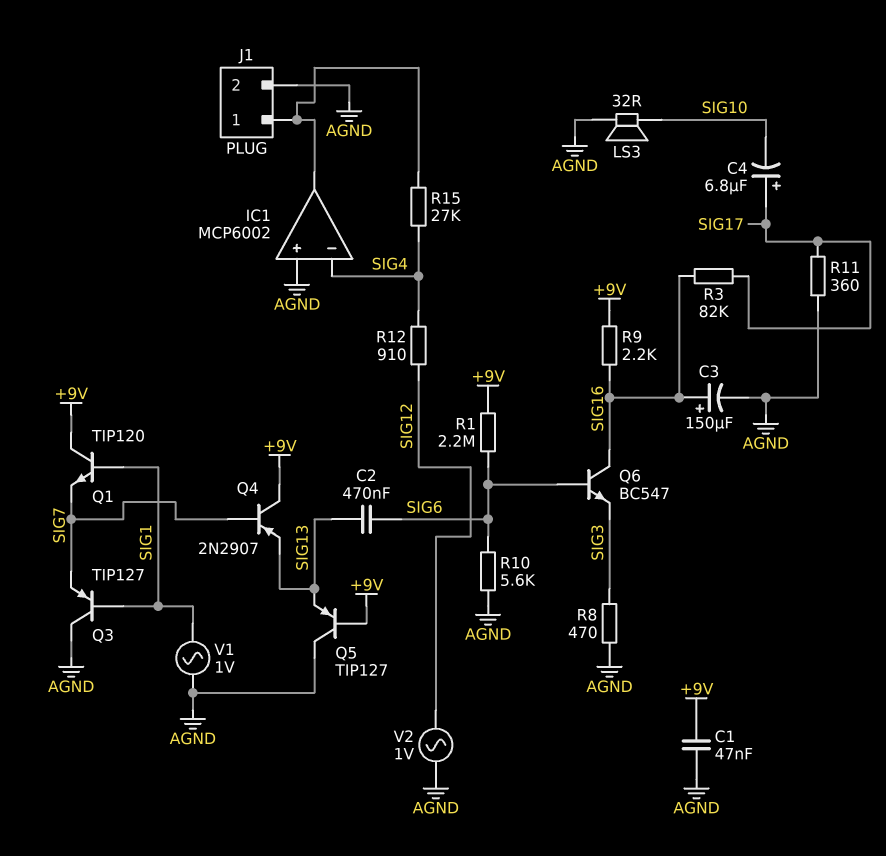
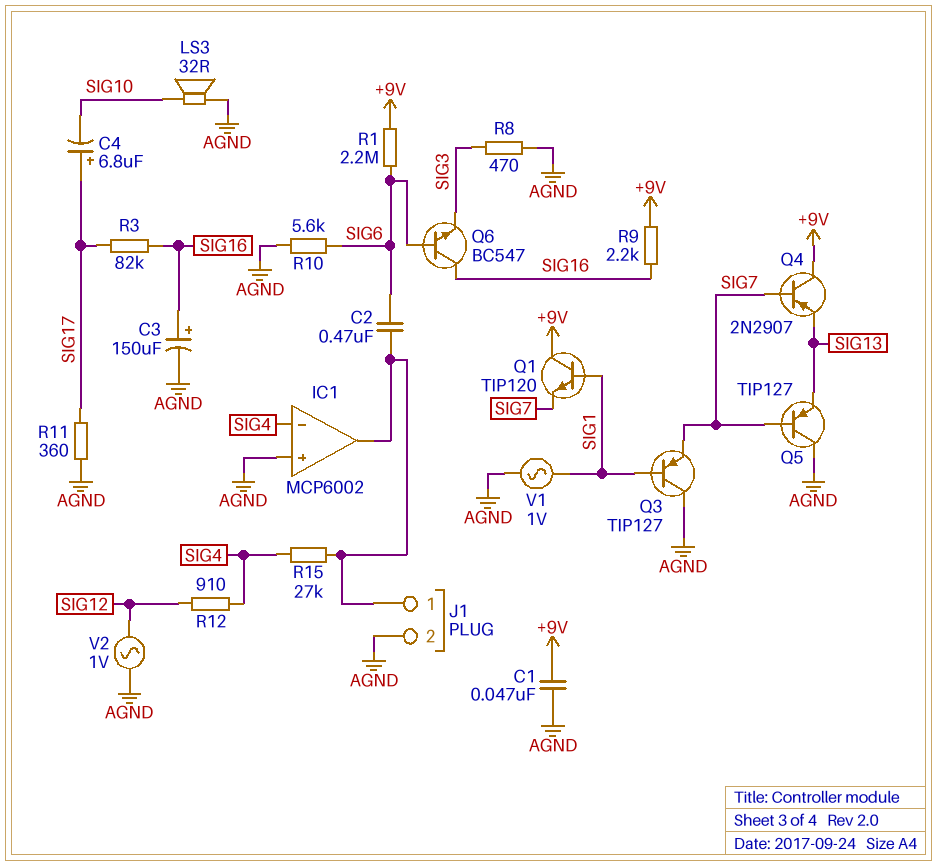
C2: 470nF (SIG6, SIG13) -> 470nF (IC1/out, SIG6)
Q5: PNP TIP127 (B +9V, C AGND, E SIG13) -> PNP TIP127 (B SIG7, C AGND, E SIG13)

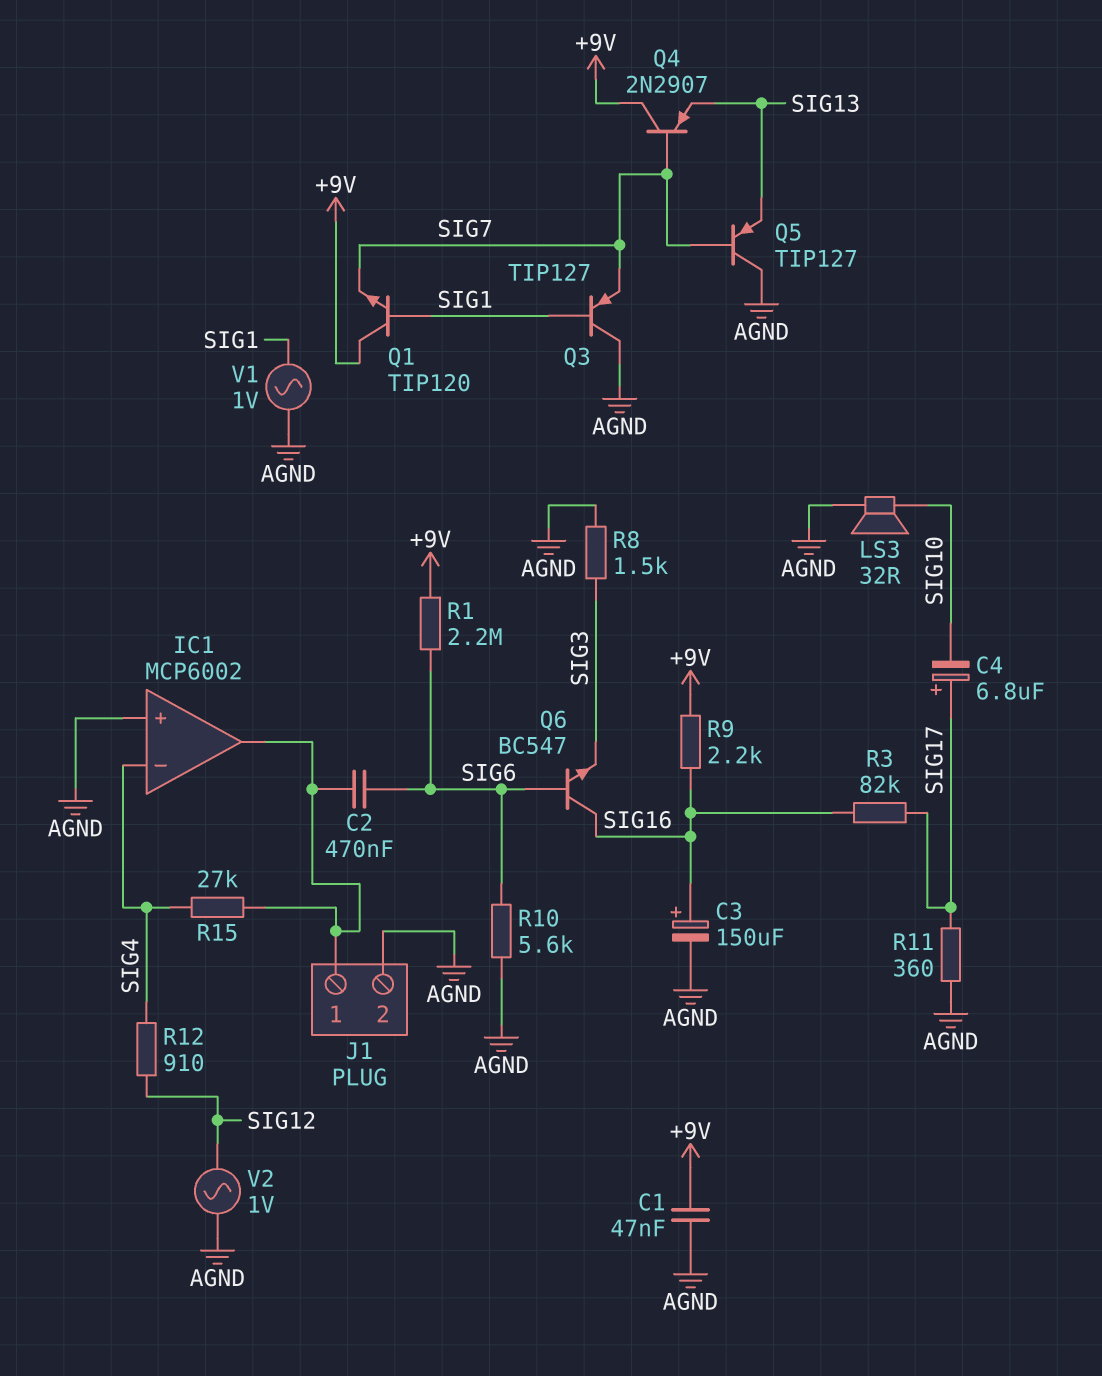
R8: 470 (AGND, SIG3) -> 1.5k (AGND, SIG3)

